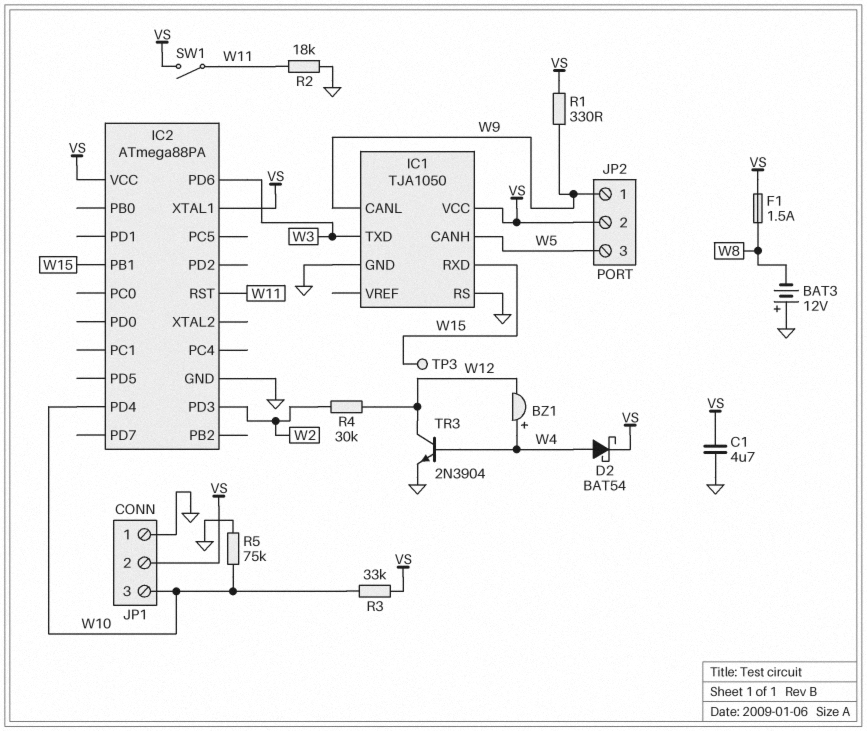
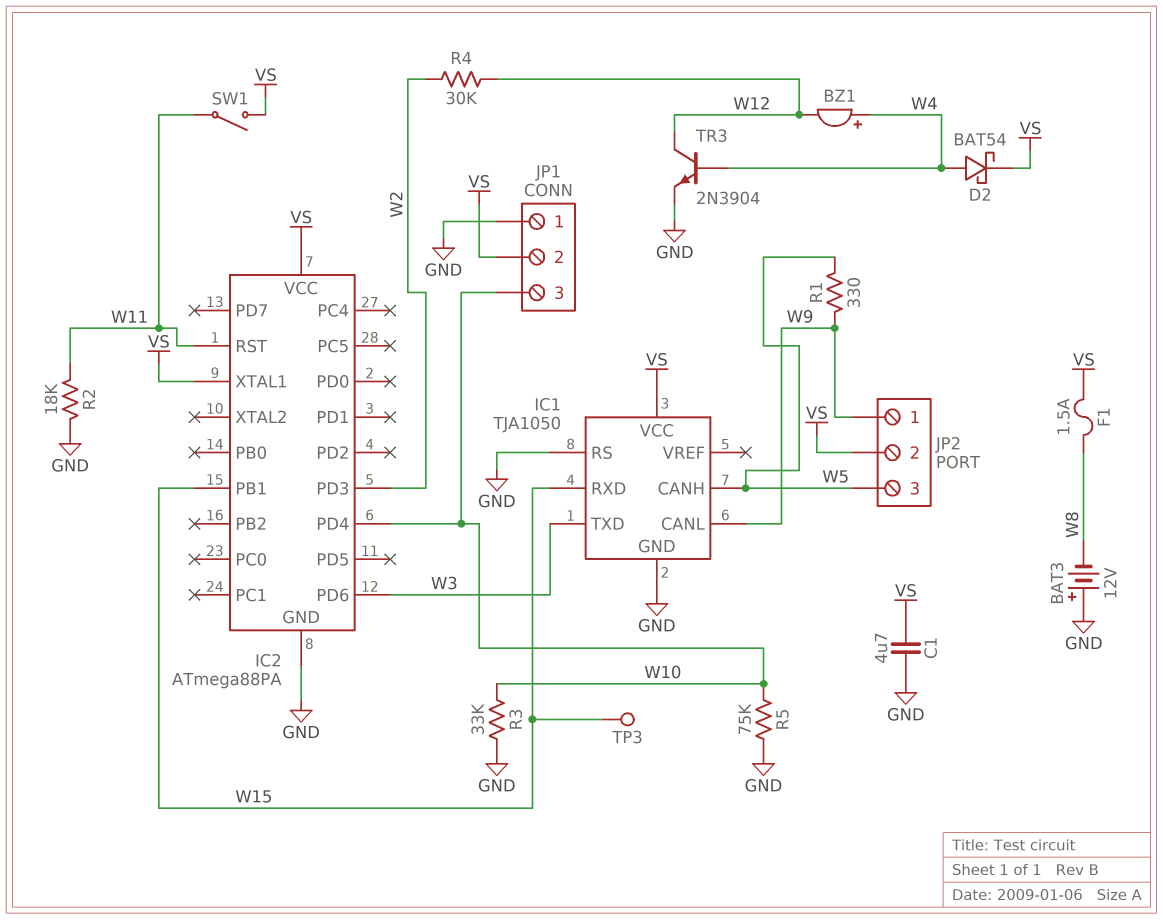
R1: 330 (VS, W9) -> 330 (W5, W9)
R3: 33k (VS, W10) -> 33k (GND, W10)

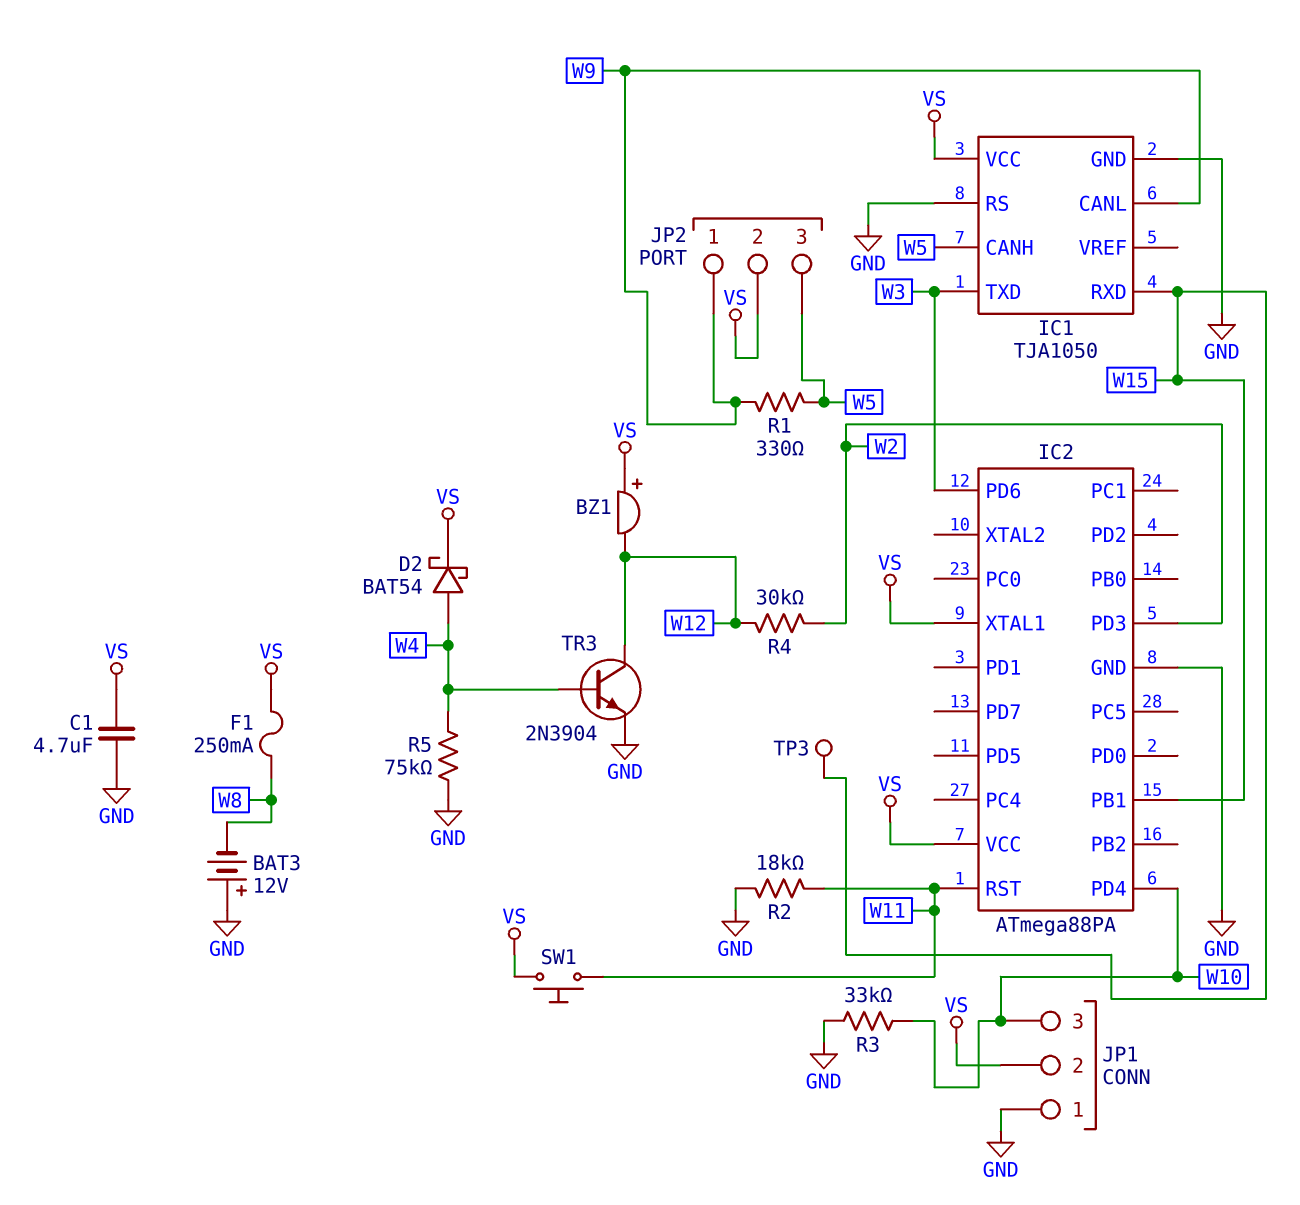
BZ1: buzzer (plus W4, minus W12) -> buzzer (plus VS, minus W12)
F1: 1.5A (VS, W8) -> 250mA (VS, W8)
R5: 75k (GND, W10) -> 75k (GND, W4)
SW1: switch (VS, W11) -> button (VS, W11)

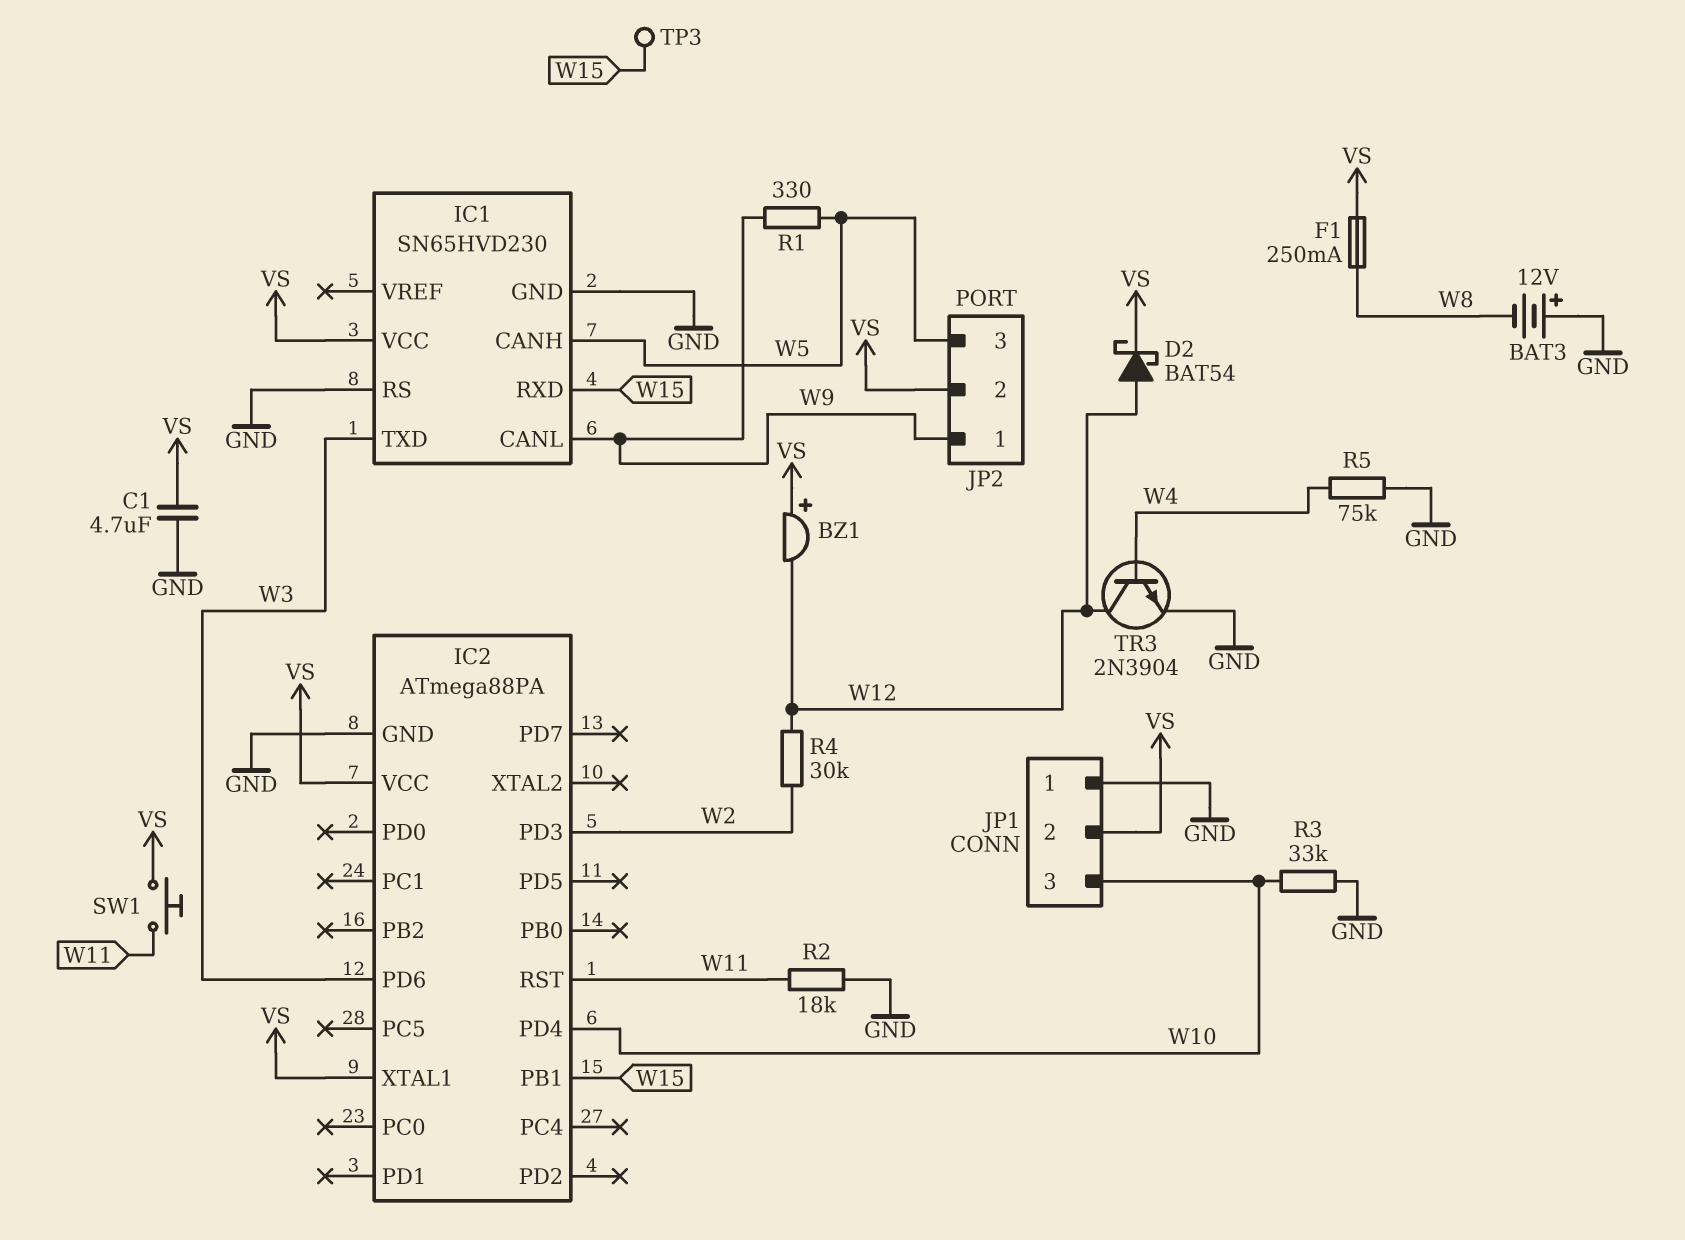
D2: schottky BAT54 (A W4, K VS) -> schottky BAT54 (A W12, K VS)
IC1: TJA1050 -> SN65HVD230

